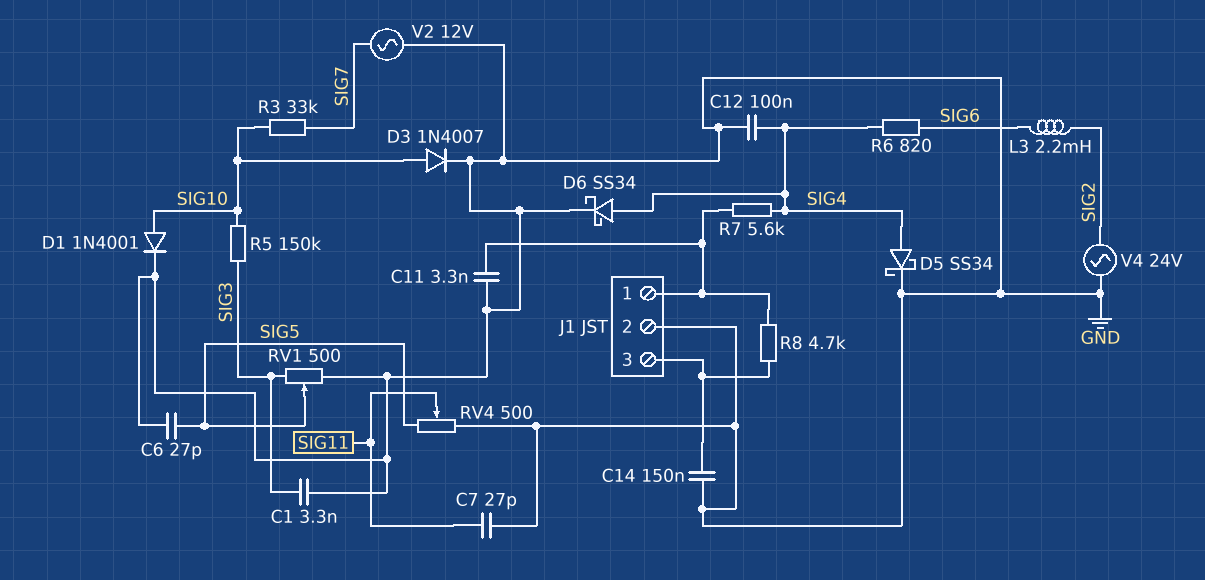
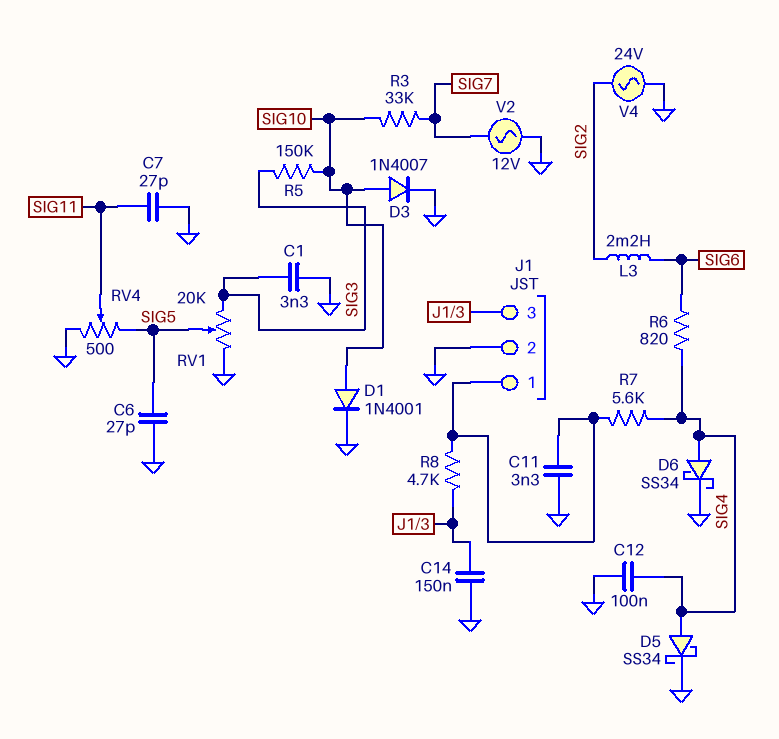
RV1: 500 (GND, SIG3, wiper SIG5) -> 20k (GND, SIG3, wiper SIG5)

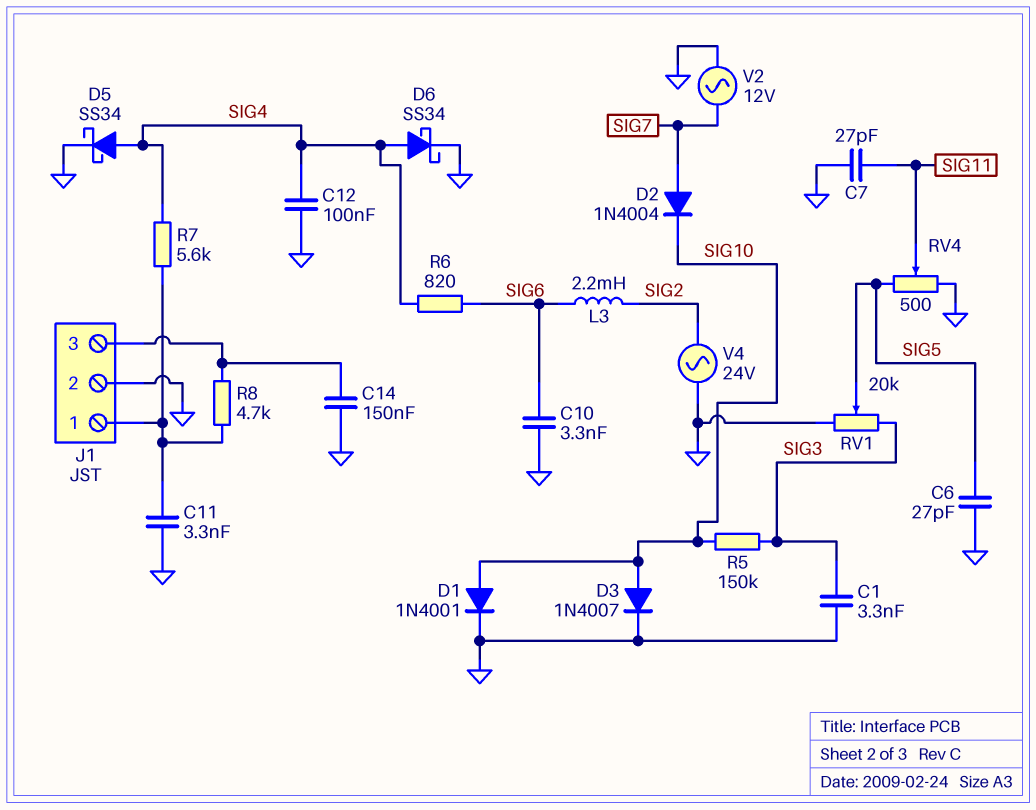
C10: none -> 3.3nF (GND, SIG6)
D2: none -> diode 1N4004 (A SIG7, K SIG10)
R3: 33k (SIG7, SIG10) -> none

